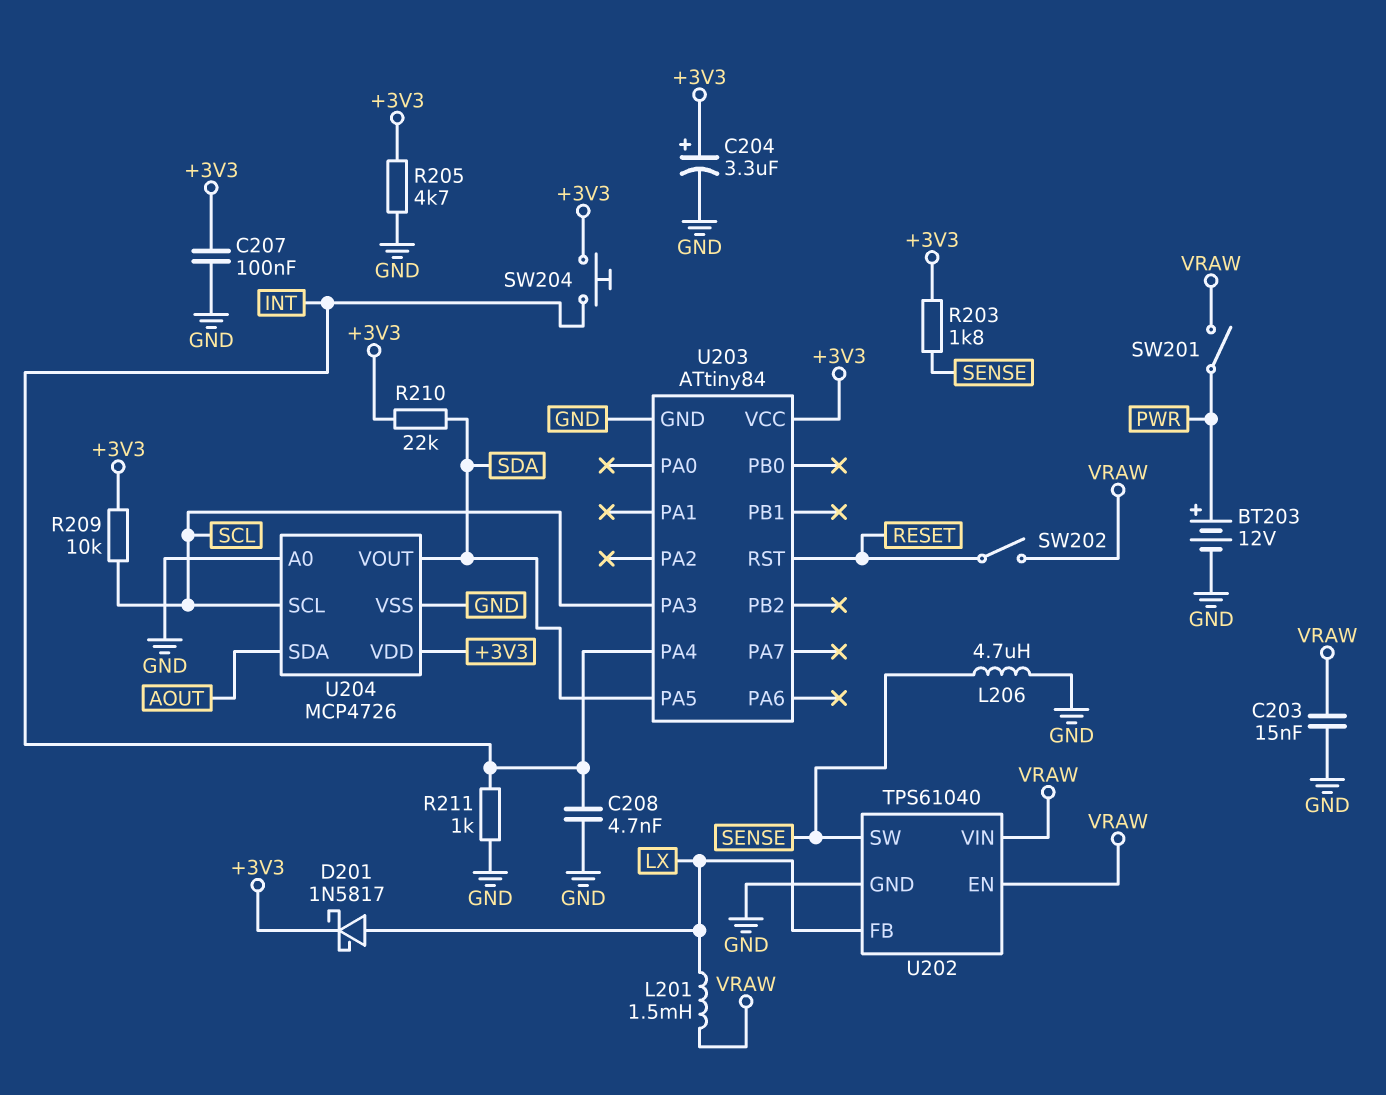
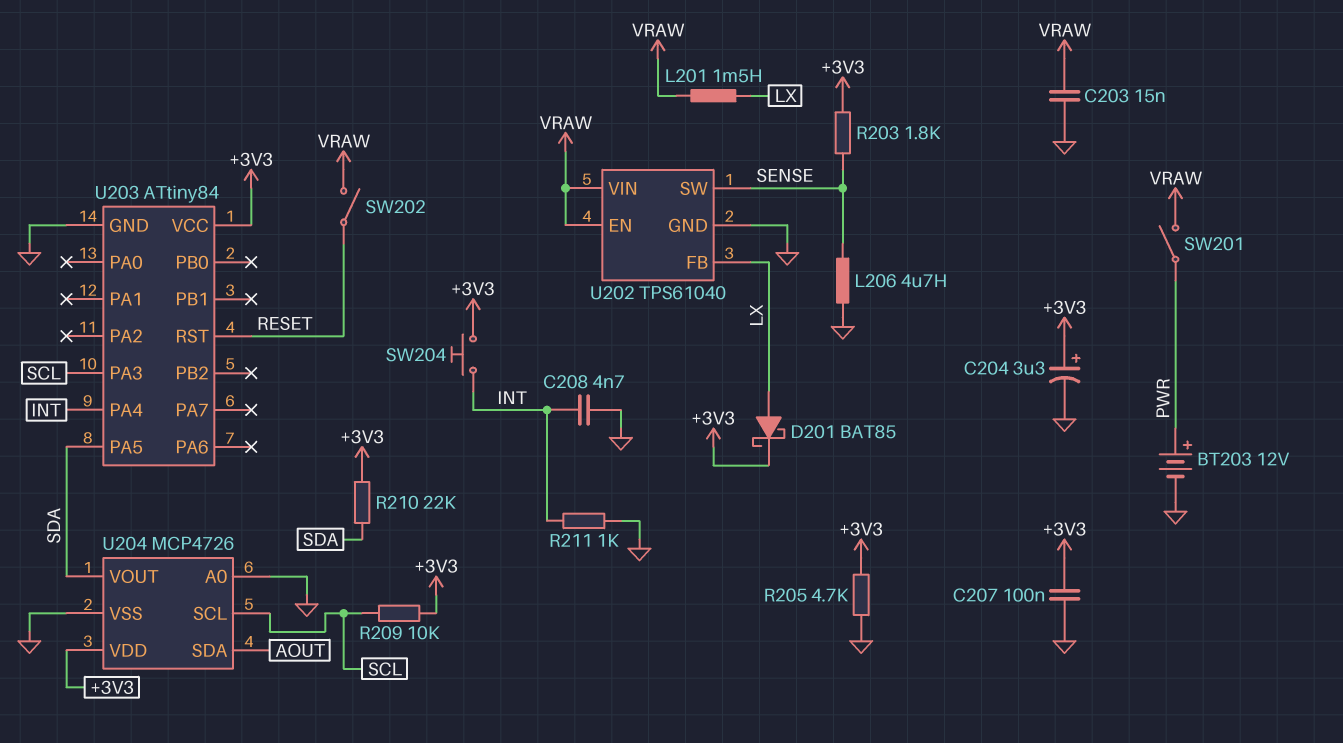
D201: schottky 1N5817 (A LX, K +3V3) -> schottky BAT85 (A LX, K +3V3)

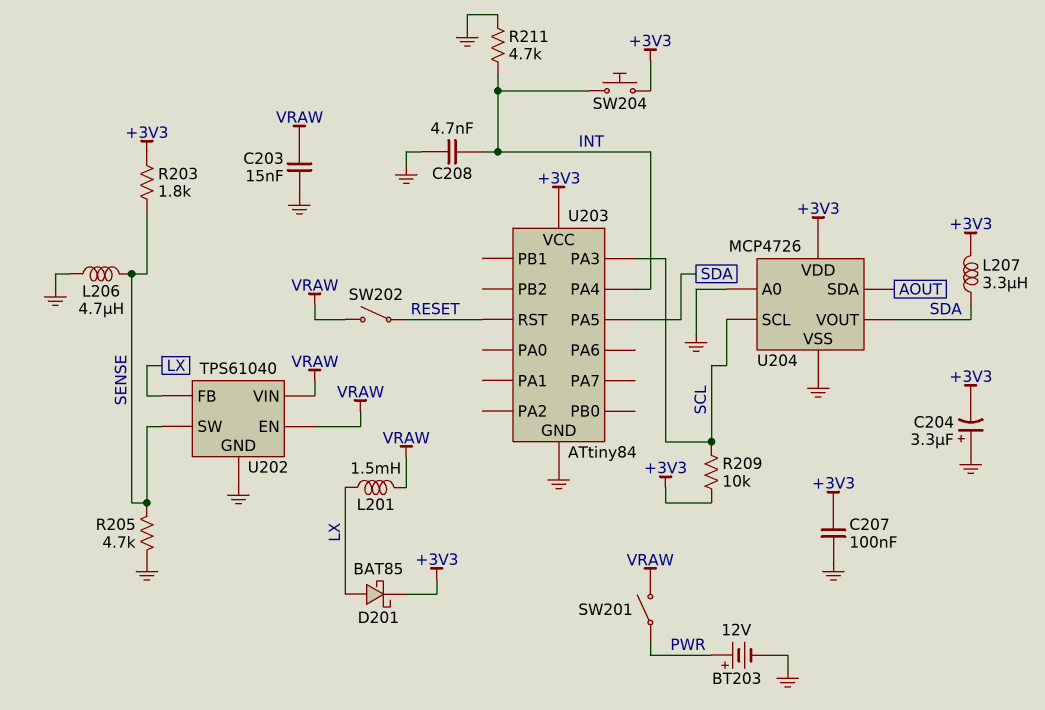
C204: 3.3uF (plus +3V3, minus GND) -> 3.3uF (plus GND, minus +3V3)
L207: none -> 3.3uH (+3V3, SDA)
R205: 4.7k (+3V3, GND) -> 4.7k (GND, SENSE)
R210: 22k (+3V3, SDA) -> none
R211: 1k (GND, INT) -> 4.7k (GND, INT)

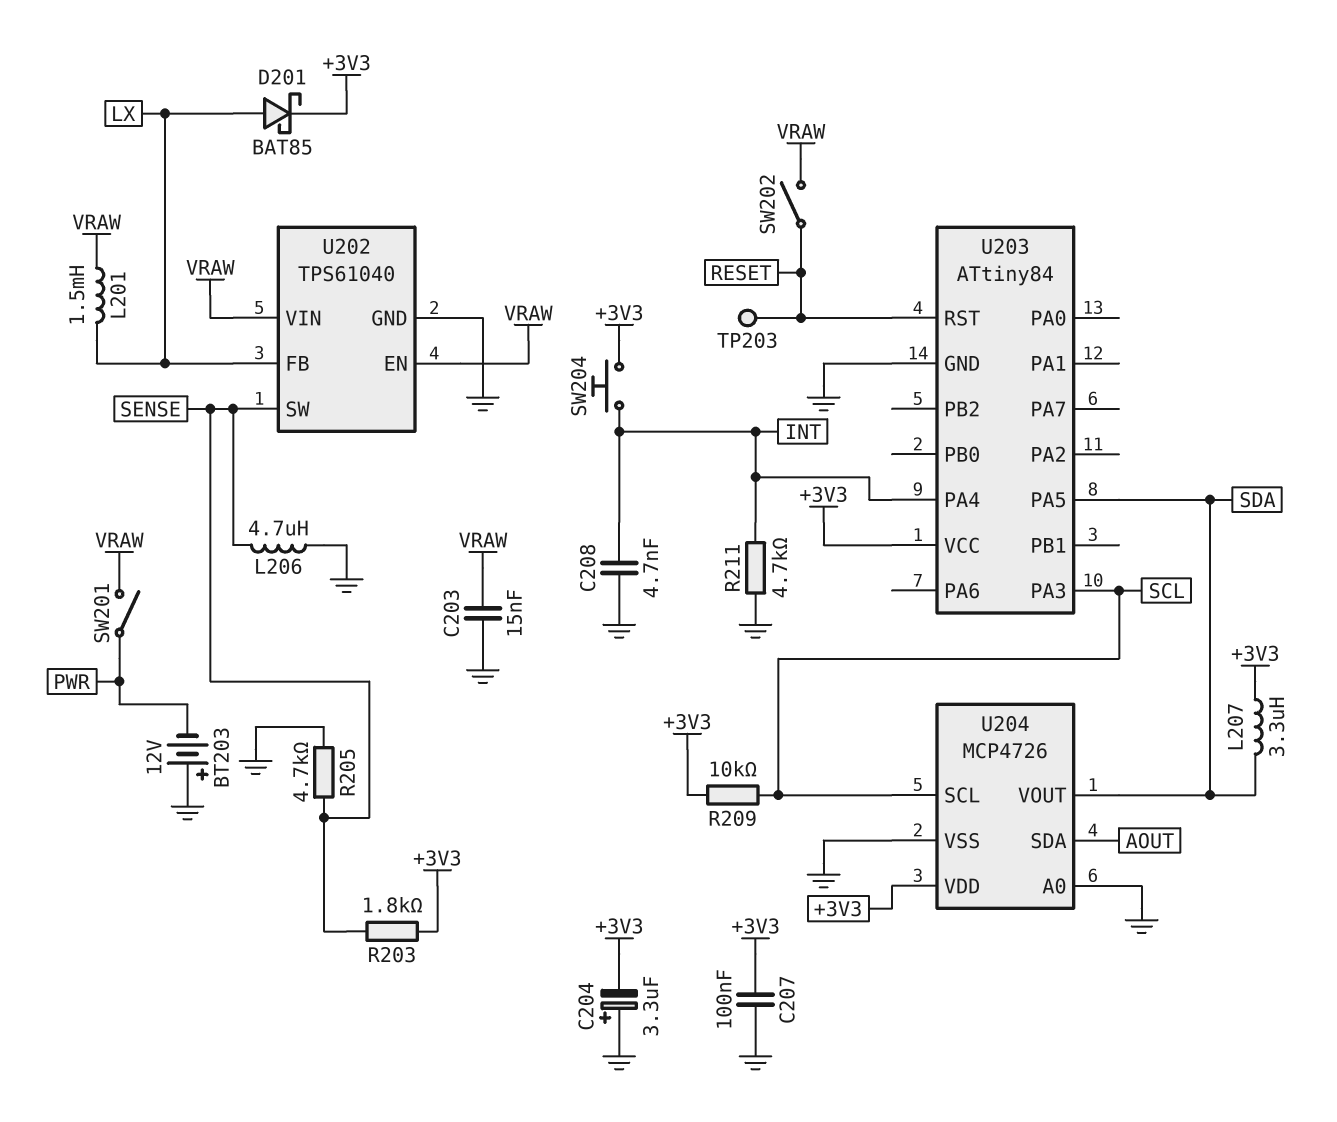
BT203: 12V (plus PWR, minus GND) -> 12V (plus GND, minus PWR)
TP203: none -> test point (RESET)

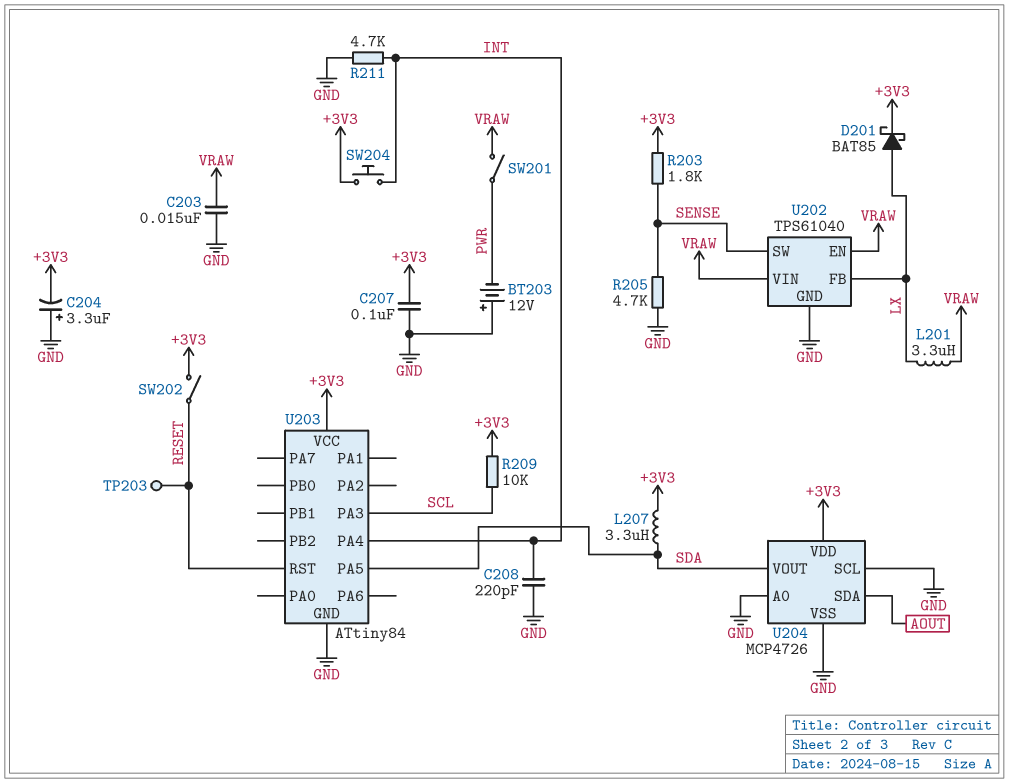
C208: 4.7nF (GND, INT) -> 220pF (GND, INT)
L201: 1.5mH (LX, VRAW) -> 3.3uH (LX, VRAW)
L206: 4.7uH (GND, SENSE) -> none
SW202: switch (RESET, VRAW) -> switch (+3V3, RESET)
U204 pin SCL: SCL -> GND

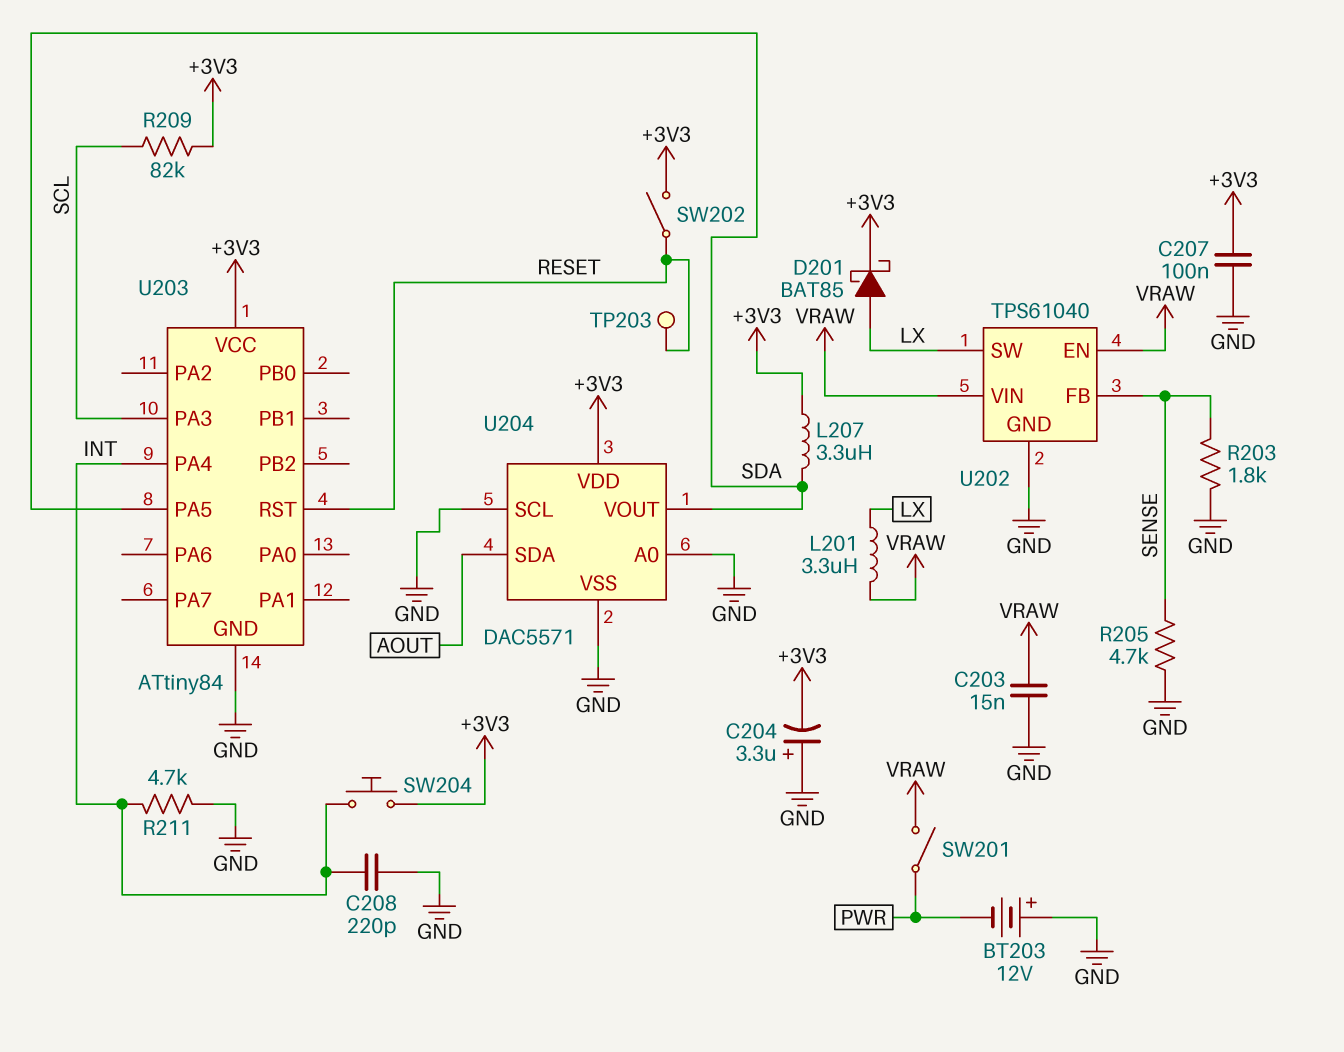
R203: 1.8k (+3V3, SENSE) -> 1.8k (GND, SENSE)
R209: 10k (+3V3, SCL) -> 82k (+3V3, SCL)
U202 pin FB: LX -> SENSE
U202 pin SW: SENSE -> LX
U204: MCP4726 -> DAC5571

